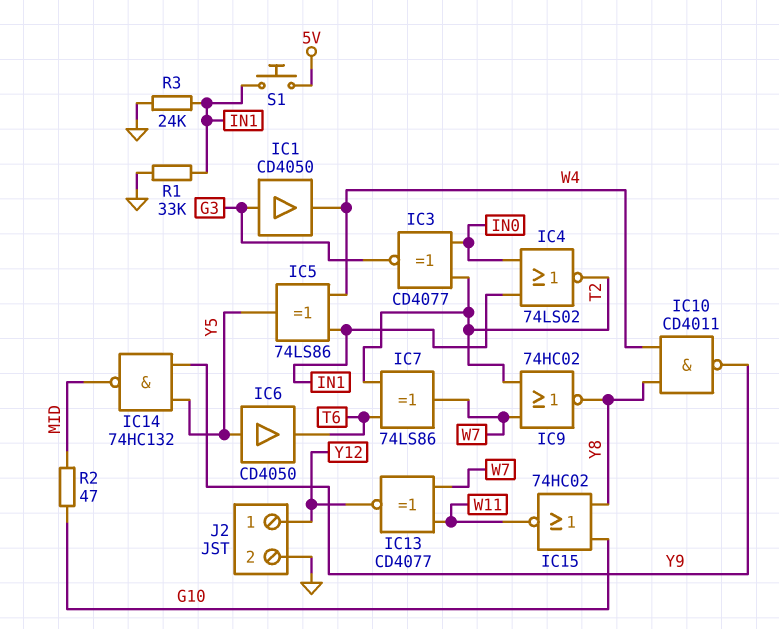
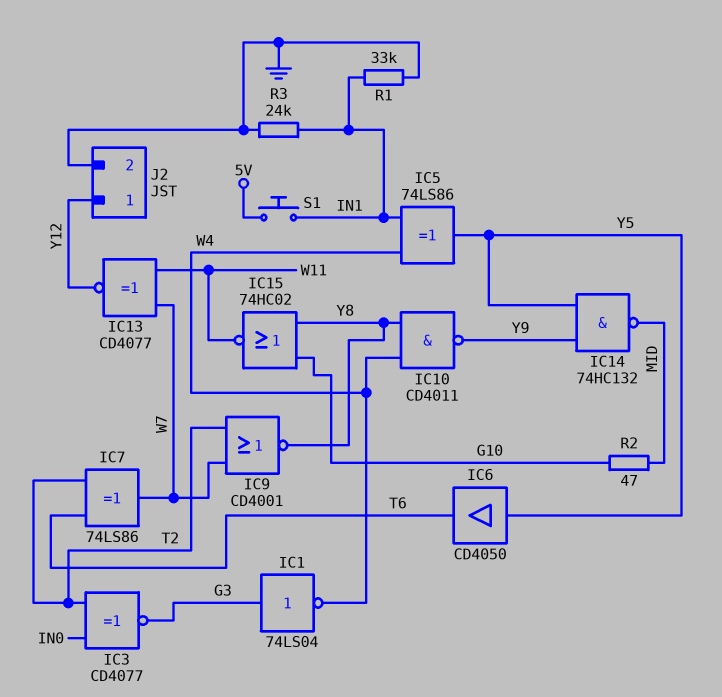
IC1: buffer CD4050 (in G3, out W4) -> NOT 74LS04 (in G3, out W4)
IC4: NOR 74LS02 (in IN0, in IN1, out T2) -> none
IC9: NOR 74HC02 (in T2, in W7, out Y8) -> NOR CD4001 (in T2, in W7, out Y8)

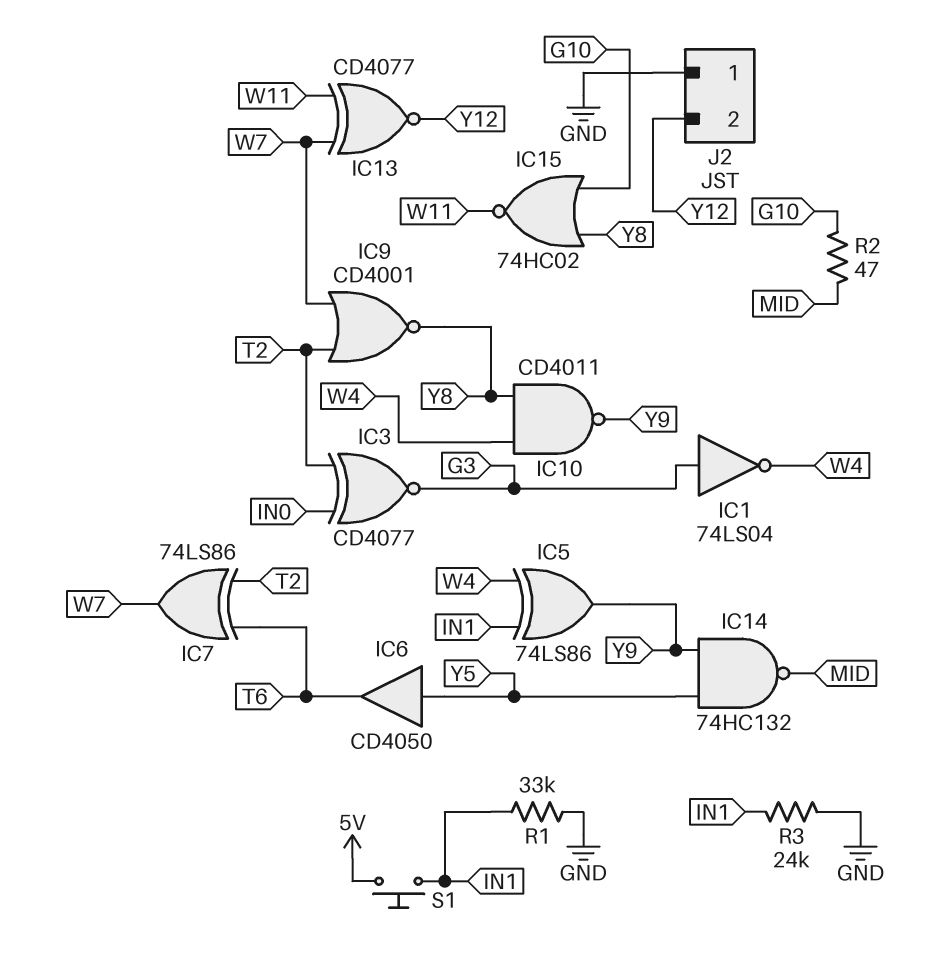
IC5: XOR 74LS86 (in IN1, in W4, out Y5) -> XOR 74LS86 (in IN1, in W4, out Y9)
J2 pin 1: Y12 -> GND
J2 pin 2: GND -> Y12

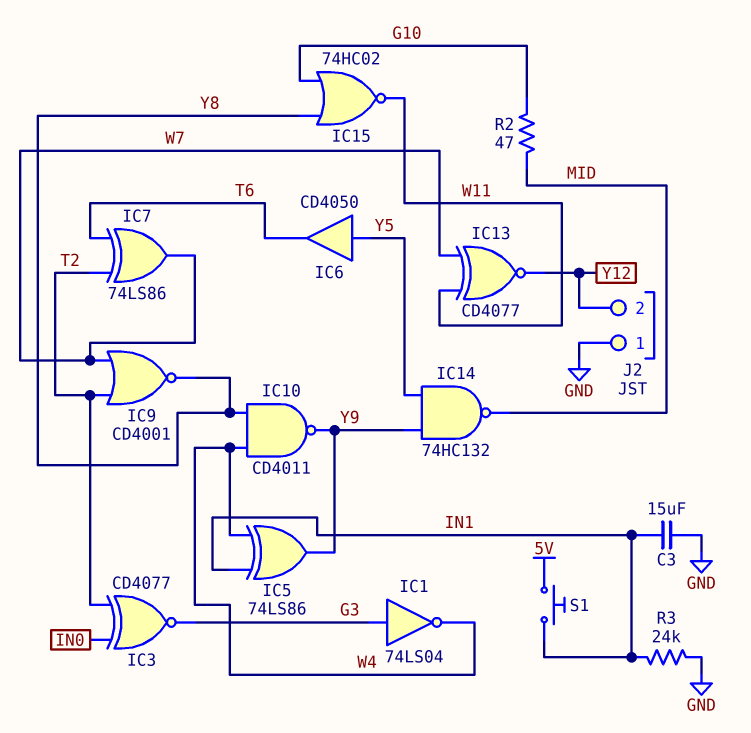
C3: none -> 15uF (GND, IN1)
R1: 33k (GND, IN1) -> none

